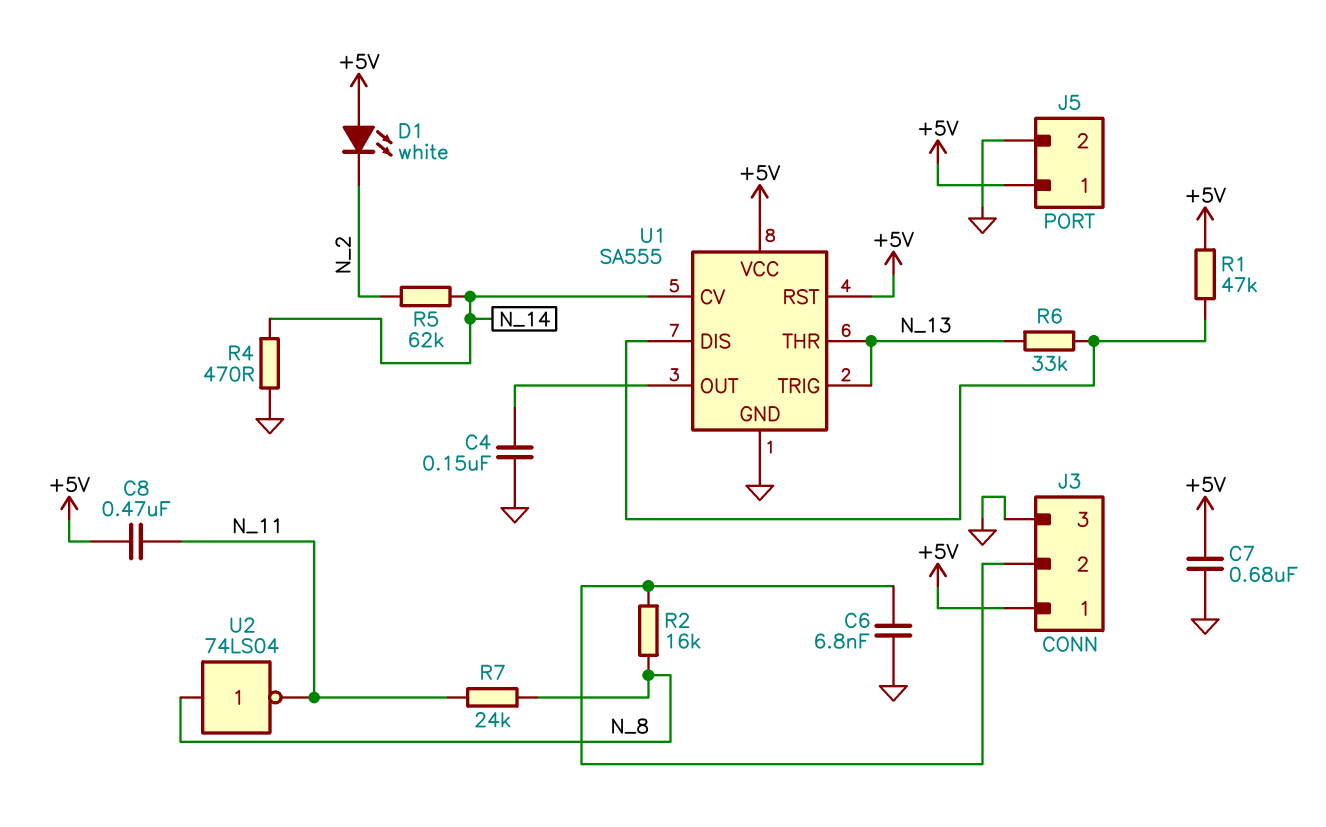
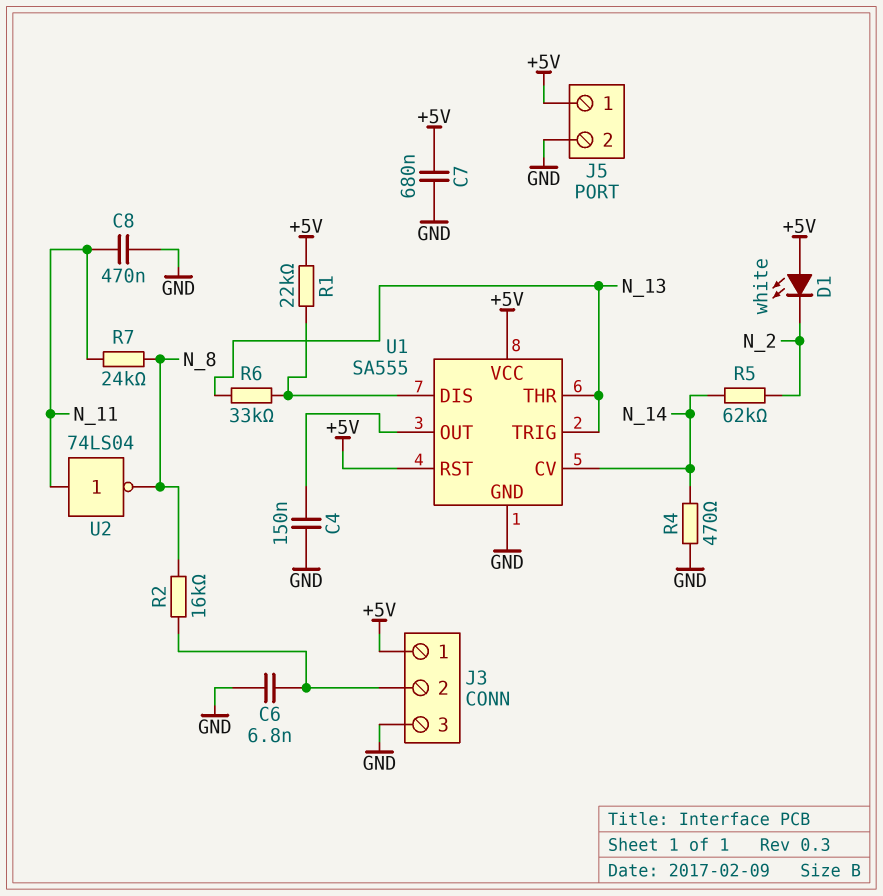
C8: 470nF (+5V, N_11) -> 470nF (GND, N_11)
R1: 47k (+5V, U1/DIS) -> 22k (+5V, U1/DIS)
U2: NOT 74LS04 (in N_8, out N_11) -> NOT 74LS04 (in N_11, out N_8)

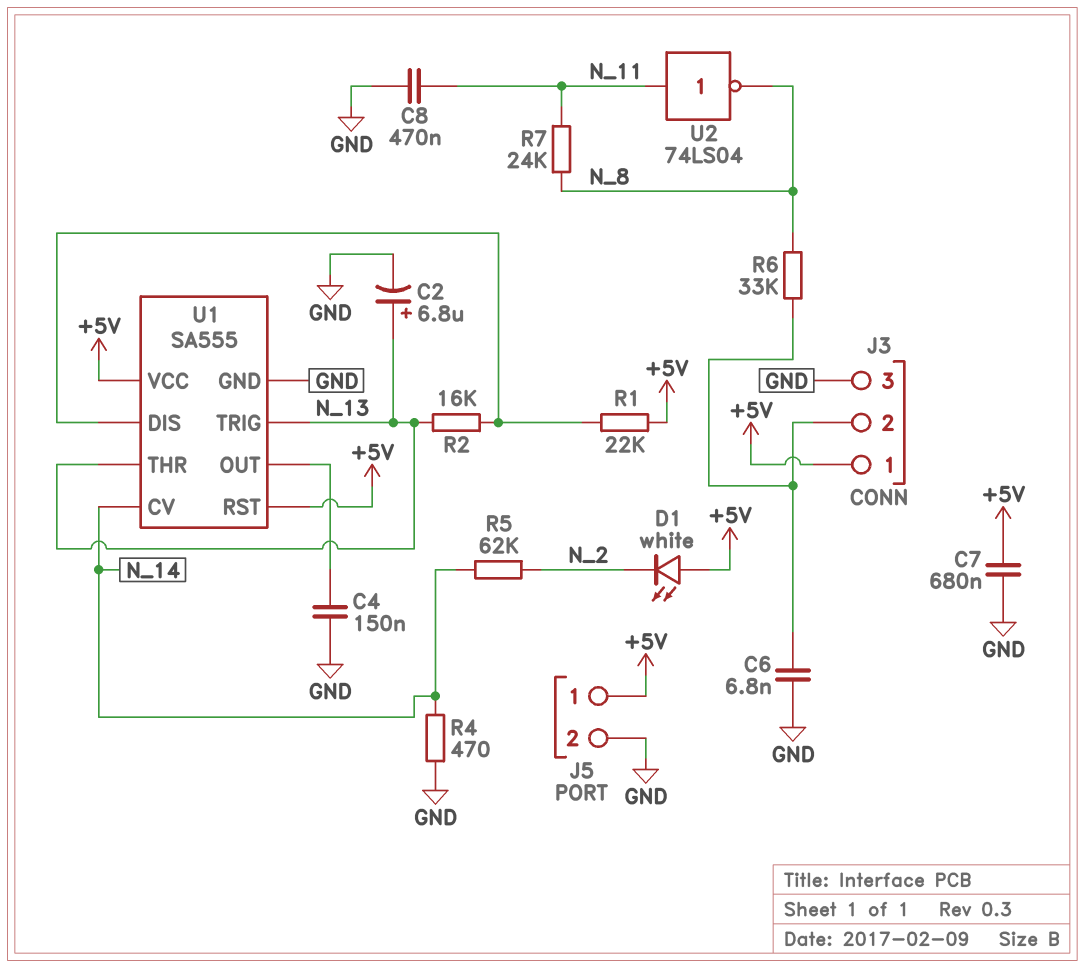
C2: none -> 6.8uF (plus N_13, minus GND)
R2: 16k (J3/2, N_8) -> 16k (N_13, U1/DIS)
R6: 33k (N_13, U1/DIS) -> 33k (J3/2, N_8)

